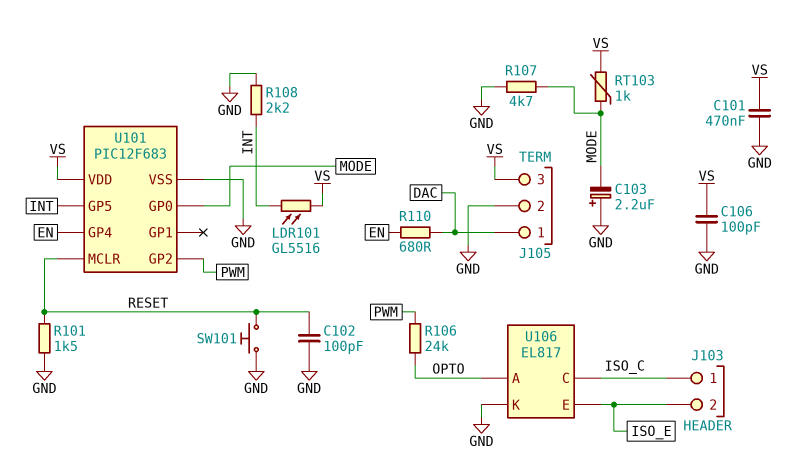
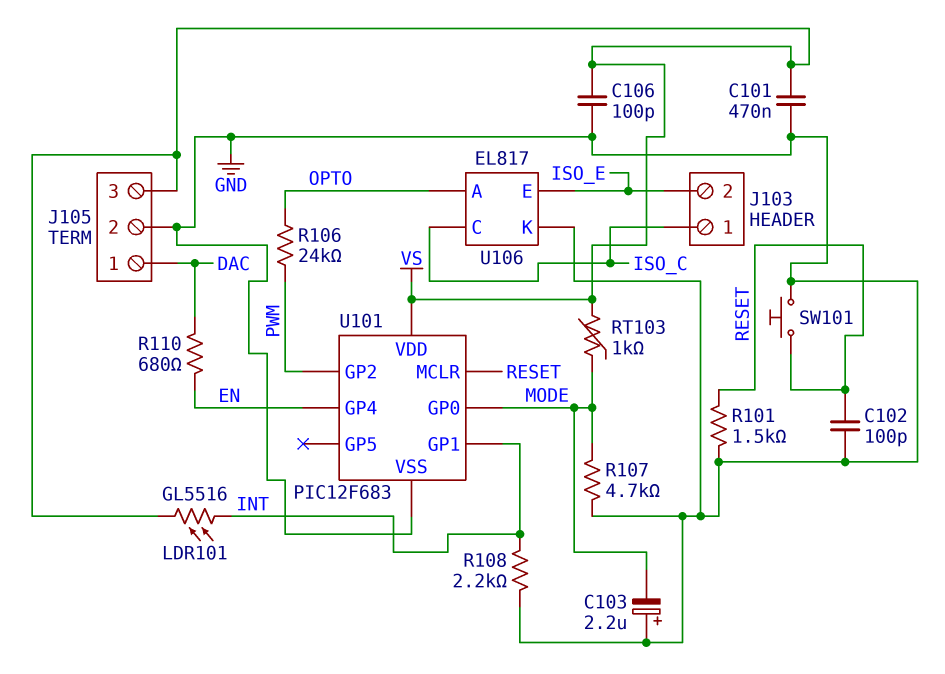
U101 pin GP1: none -> INT
U101 pin GP5: INT -> none

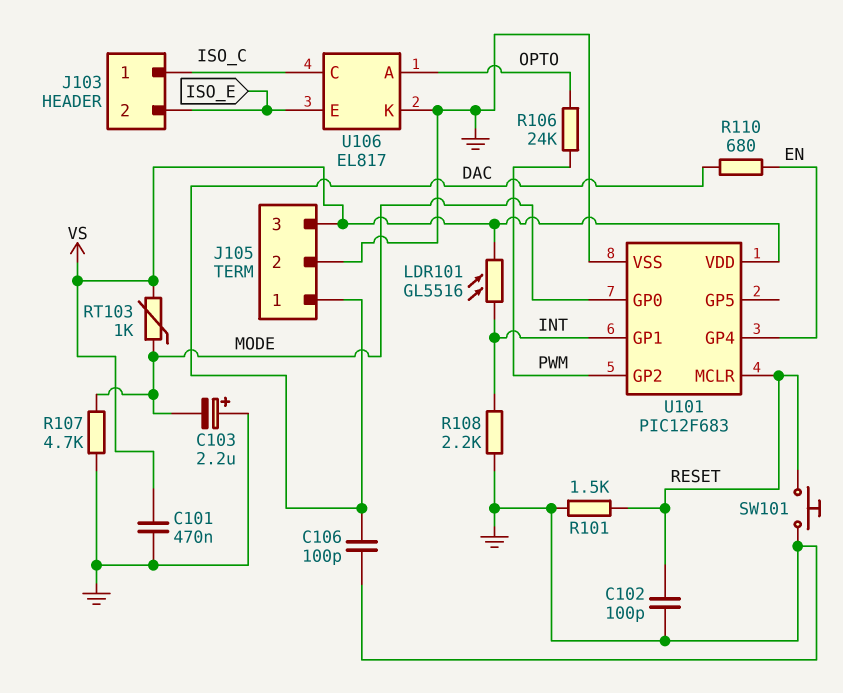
C106: 100pF (GND, VS) -> 100pF (DAC, GND)

